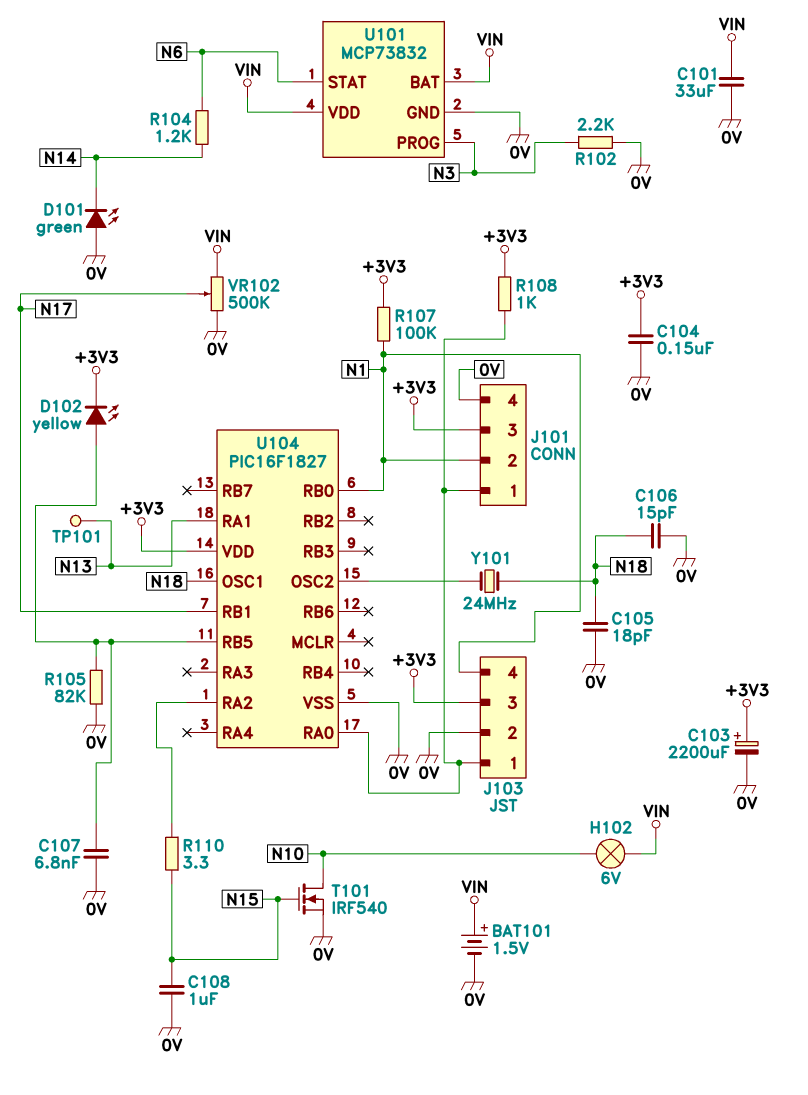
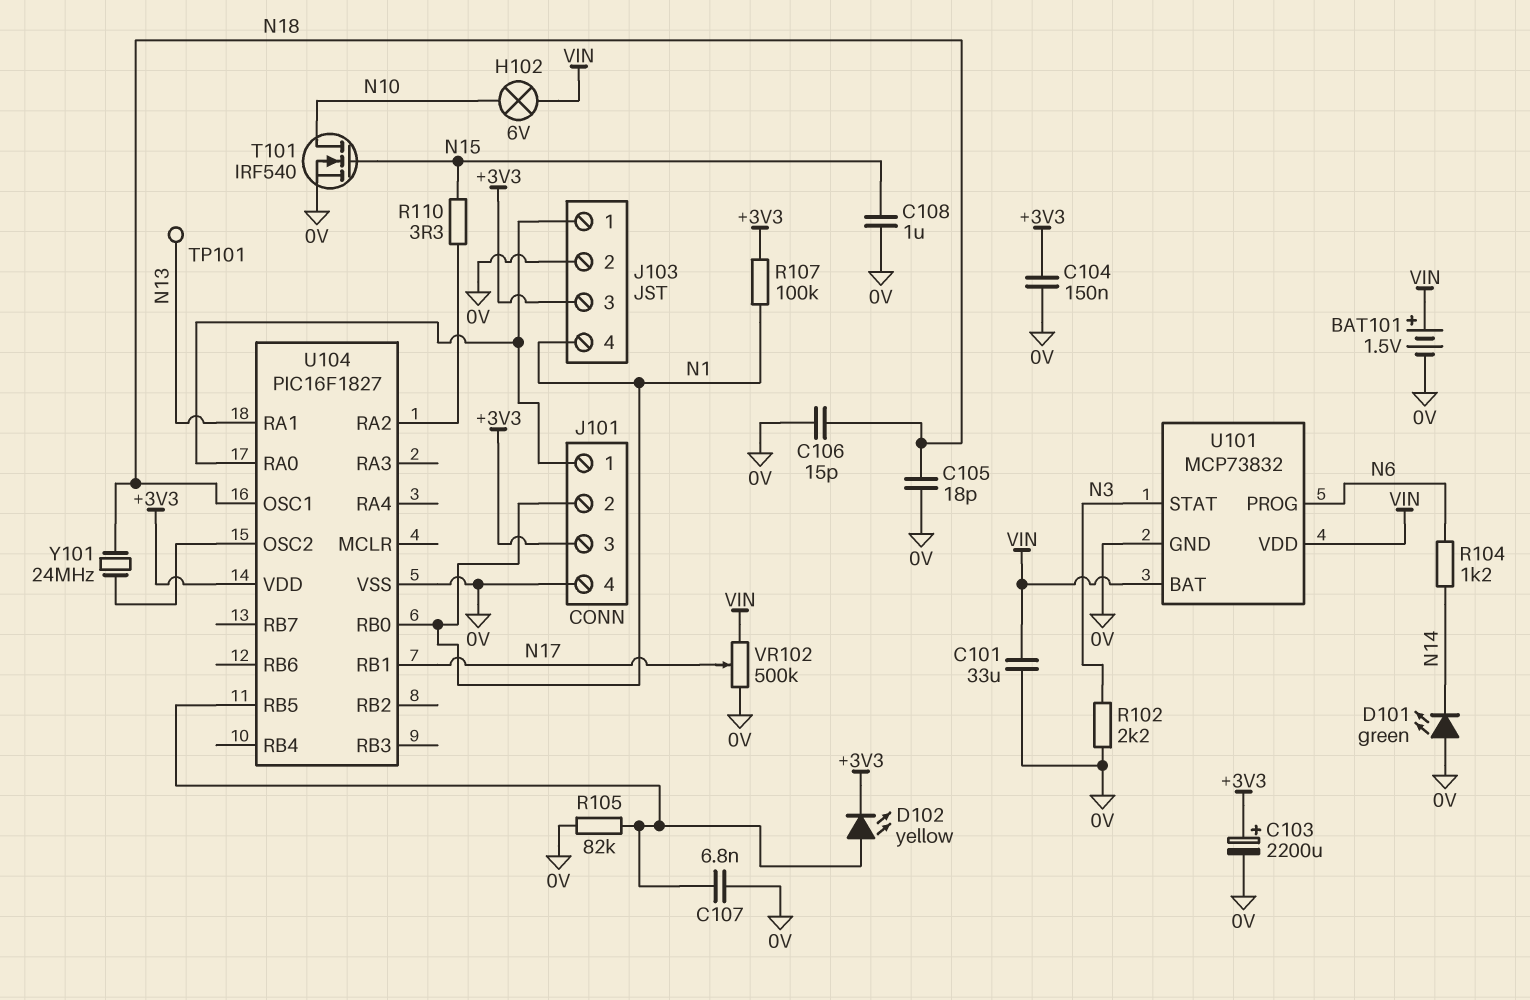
R108: 1k (+3V3, J101/1) -> none
U101 pin PROG: N3 -> N6
U101 pin STAT: N6 -> N3

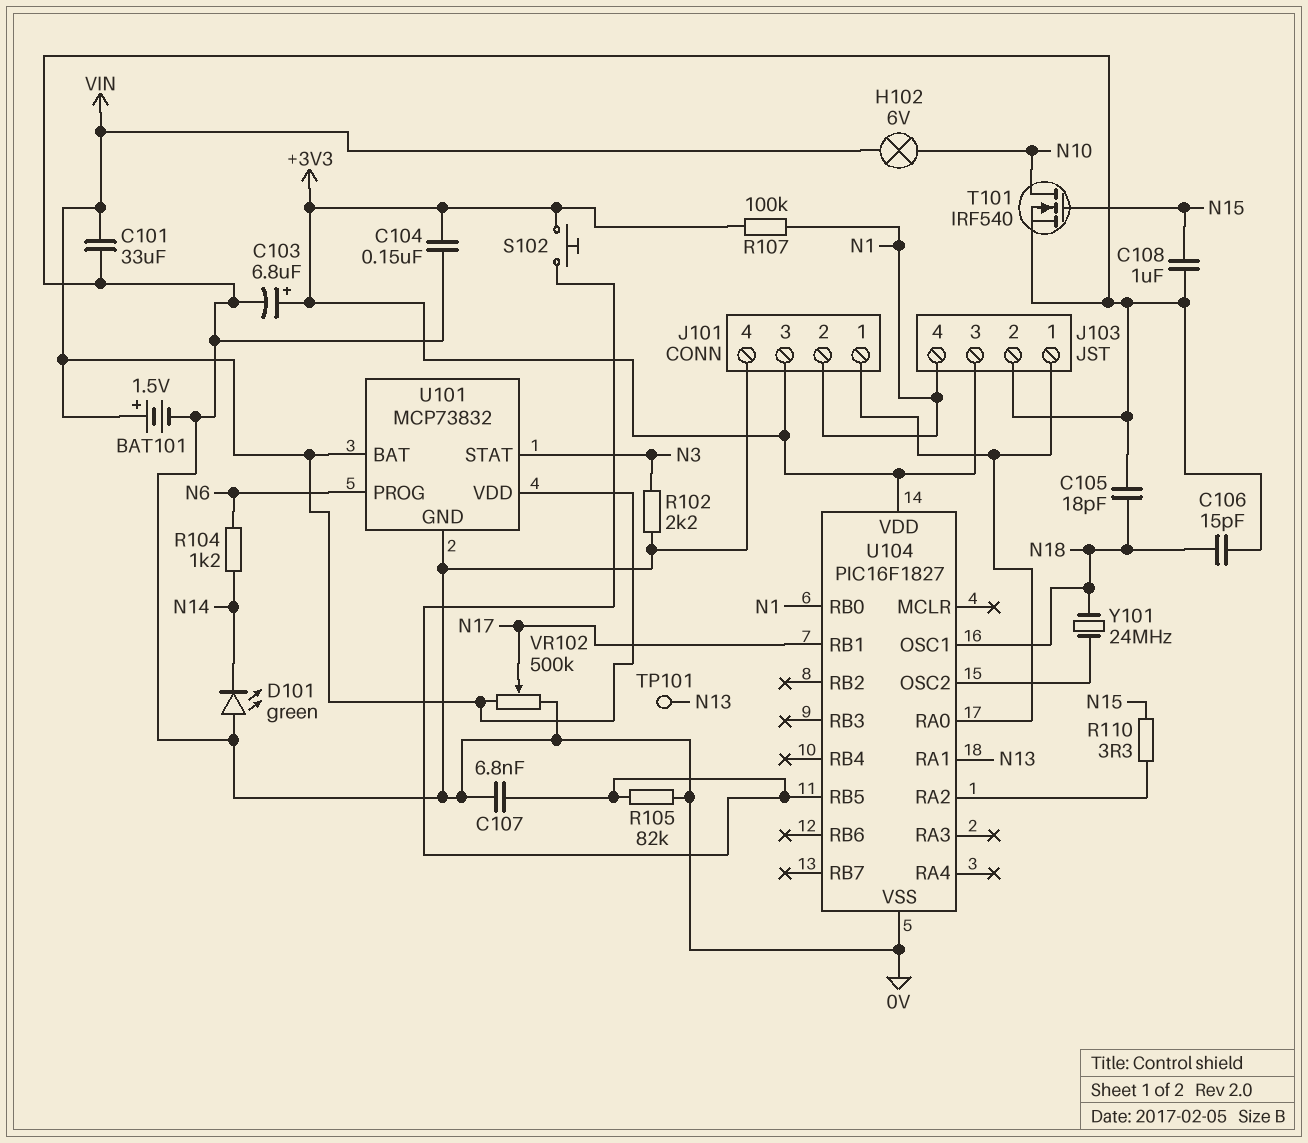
C103: 2200uF (plus +3V3, minus 0V) -> 6.8uF (plus +3V3, minus 0V)
D102: LED yellow (A U104/RB5, K +3V3) -> none
S102: none -> button (+3V3, U104/RB5)

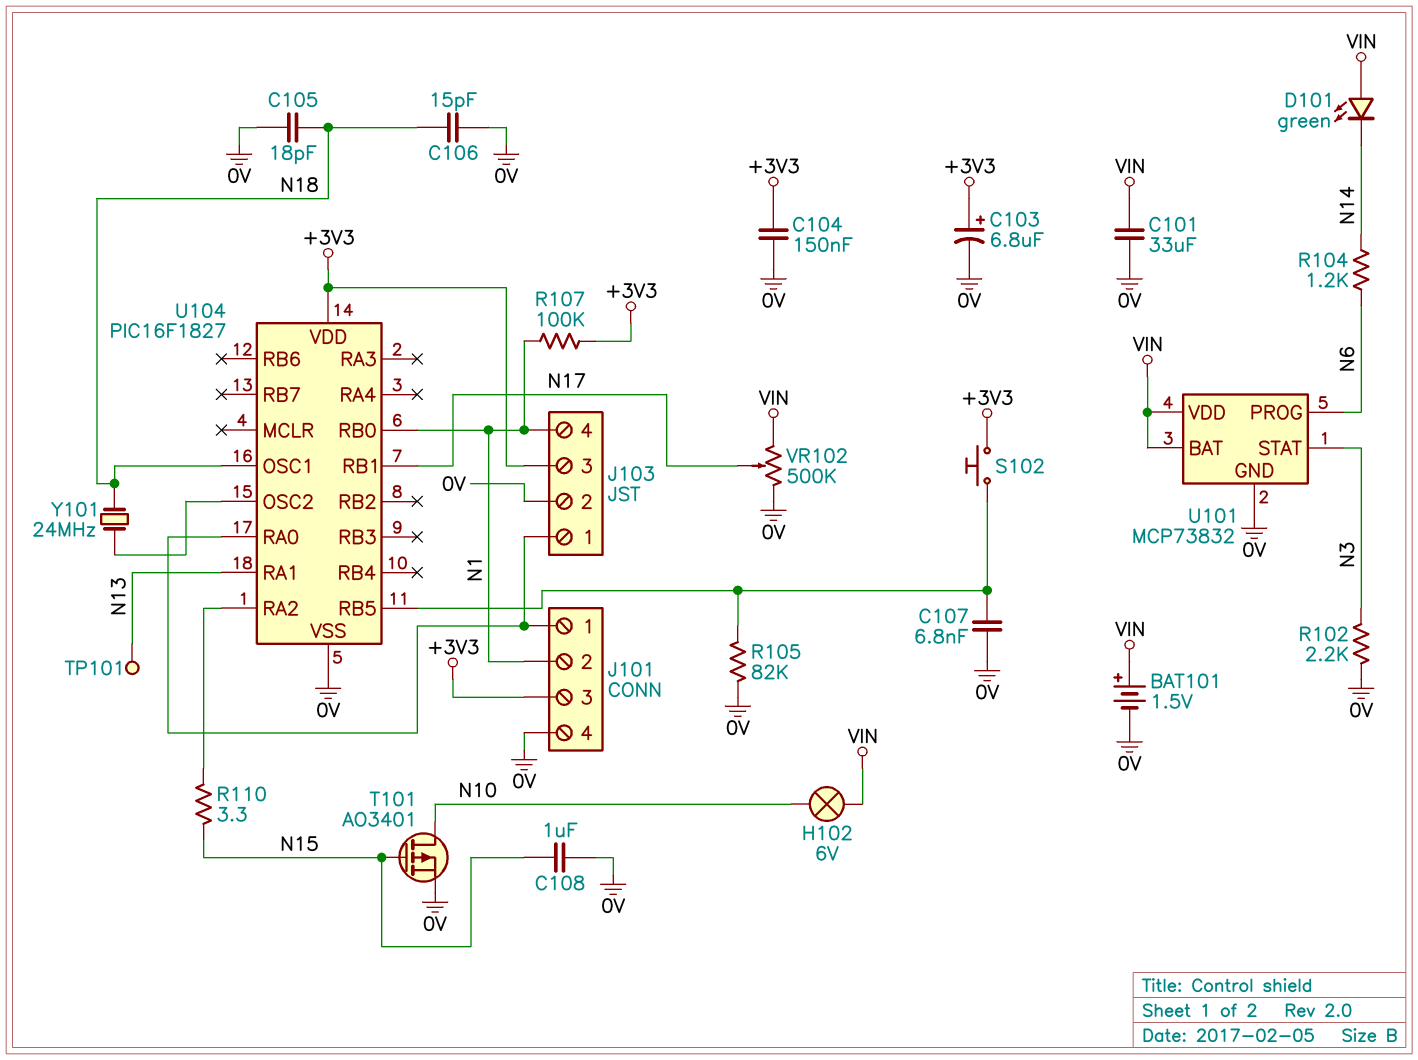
D101: LED green (A 0V, K N14) -> LED green (A VIN, K N14)
T101: NMOS IRF540 (G N15, D N10, S 0V) -> PMOS AO3401 (G N15, D N10, S 0V)

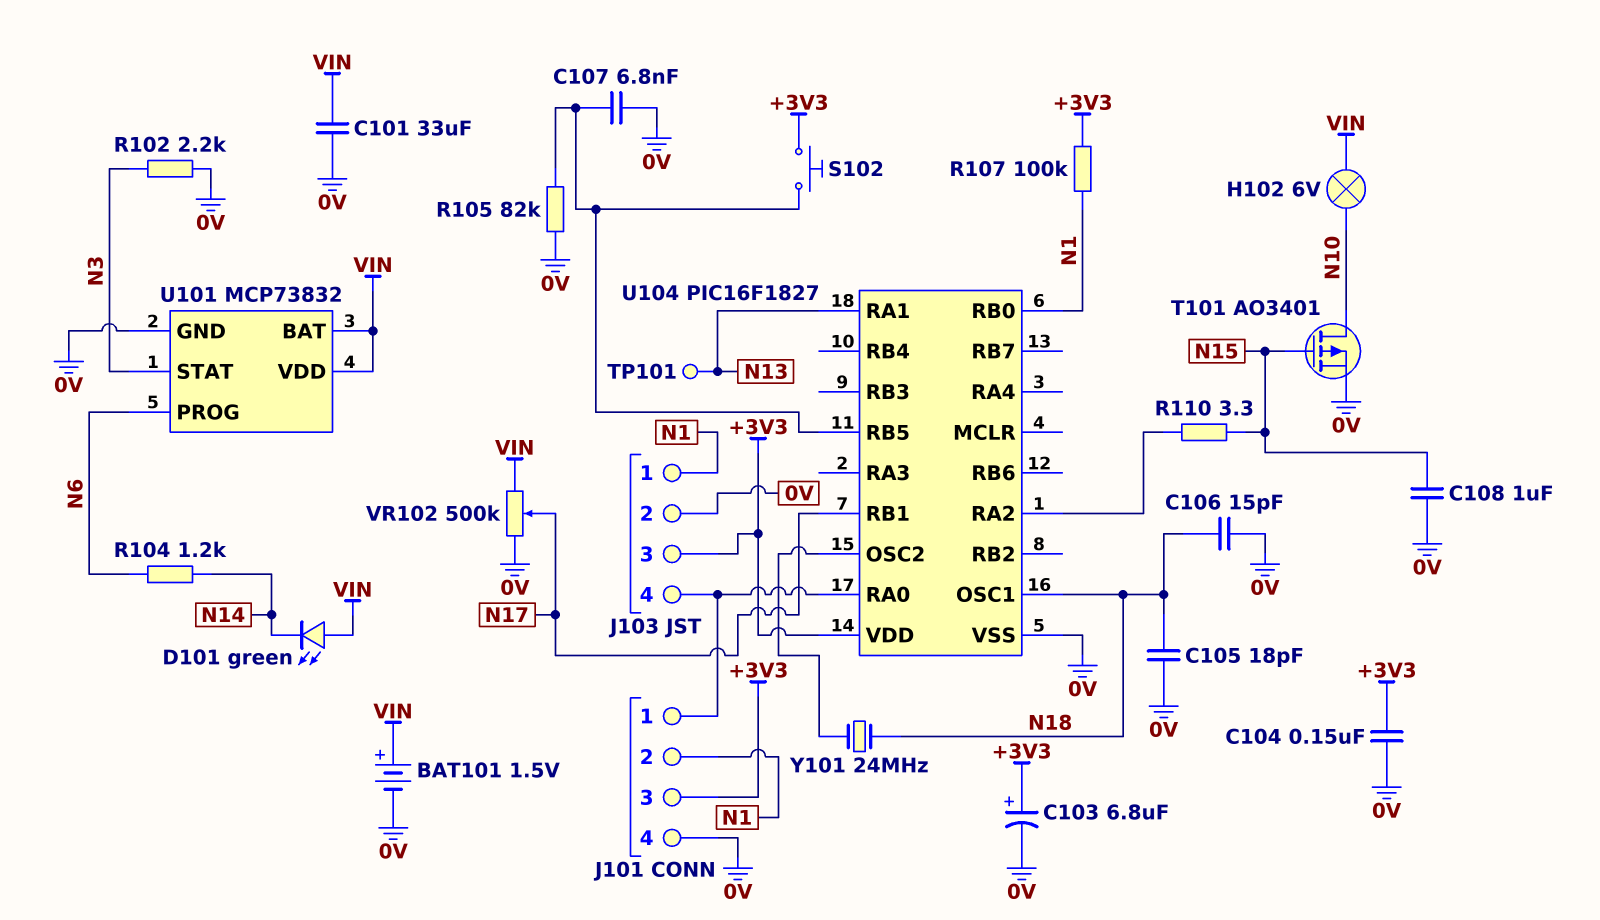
J103 pin 1: J101/1 -> N1
J103 pin 4: N1 -> J101/1

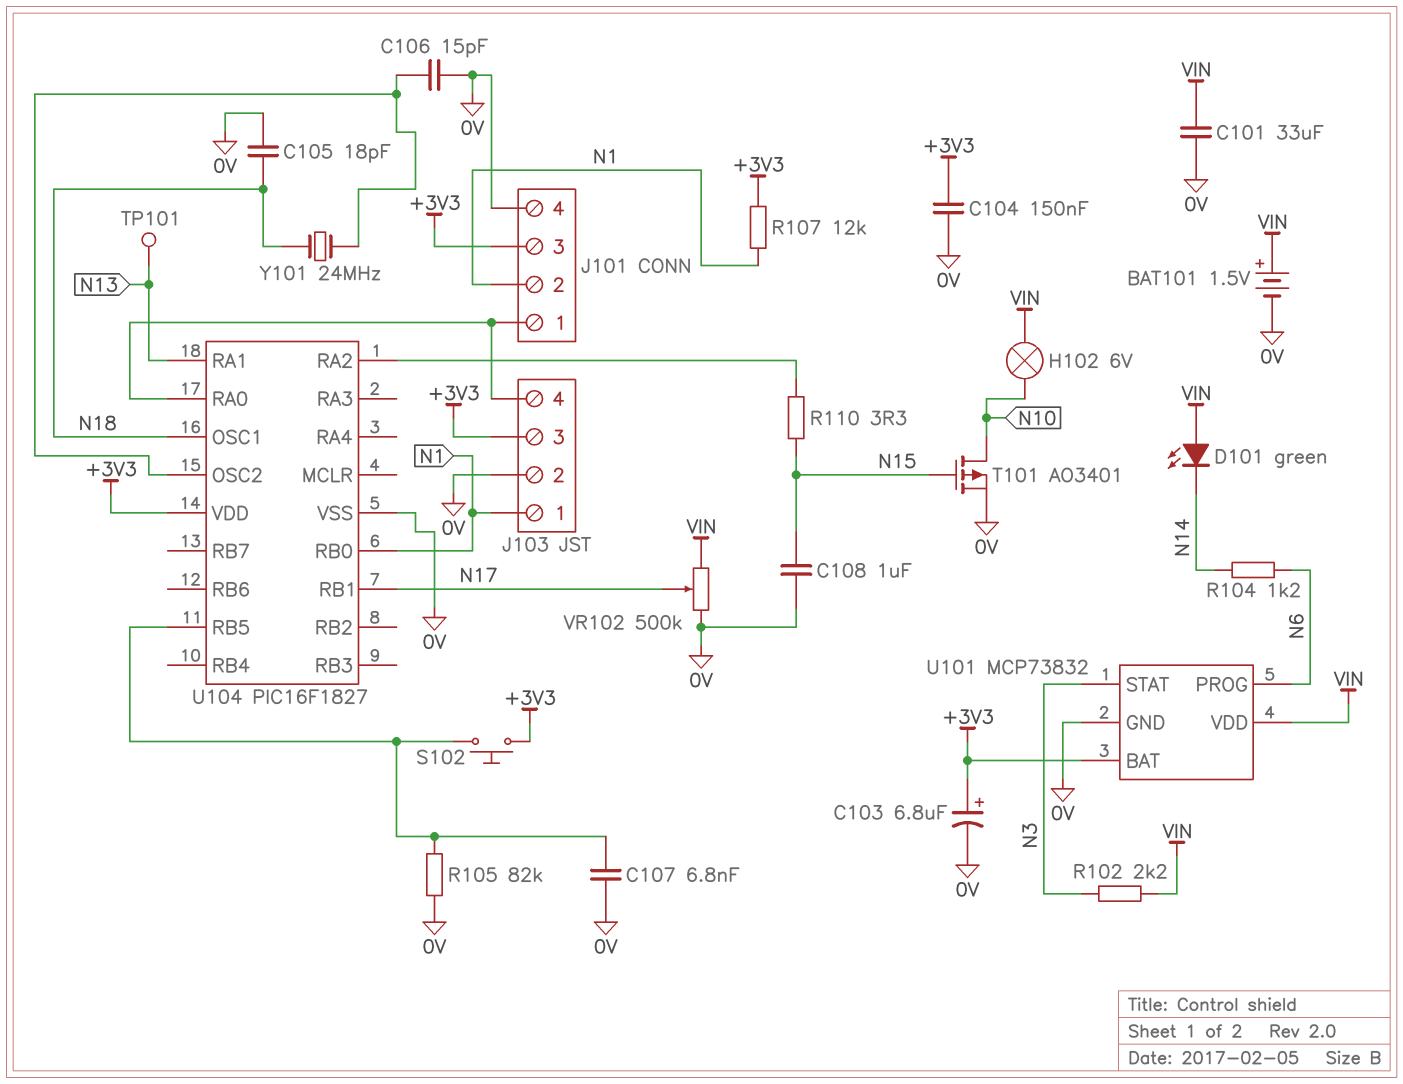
C106: 15pF (0V, N18) -> 15pF (0V, U104/OSC2)
R102: 2.2k (0V, N3) -> 2.2k (N3, VIN)
R107: 100k (+3V3, N1) -> 12k (+3V3, N1)
U101 pin BAT: VIN -> +3V3

